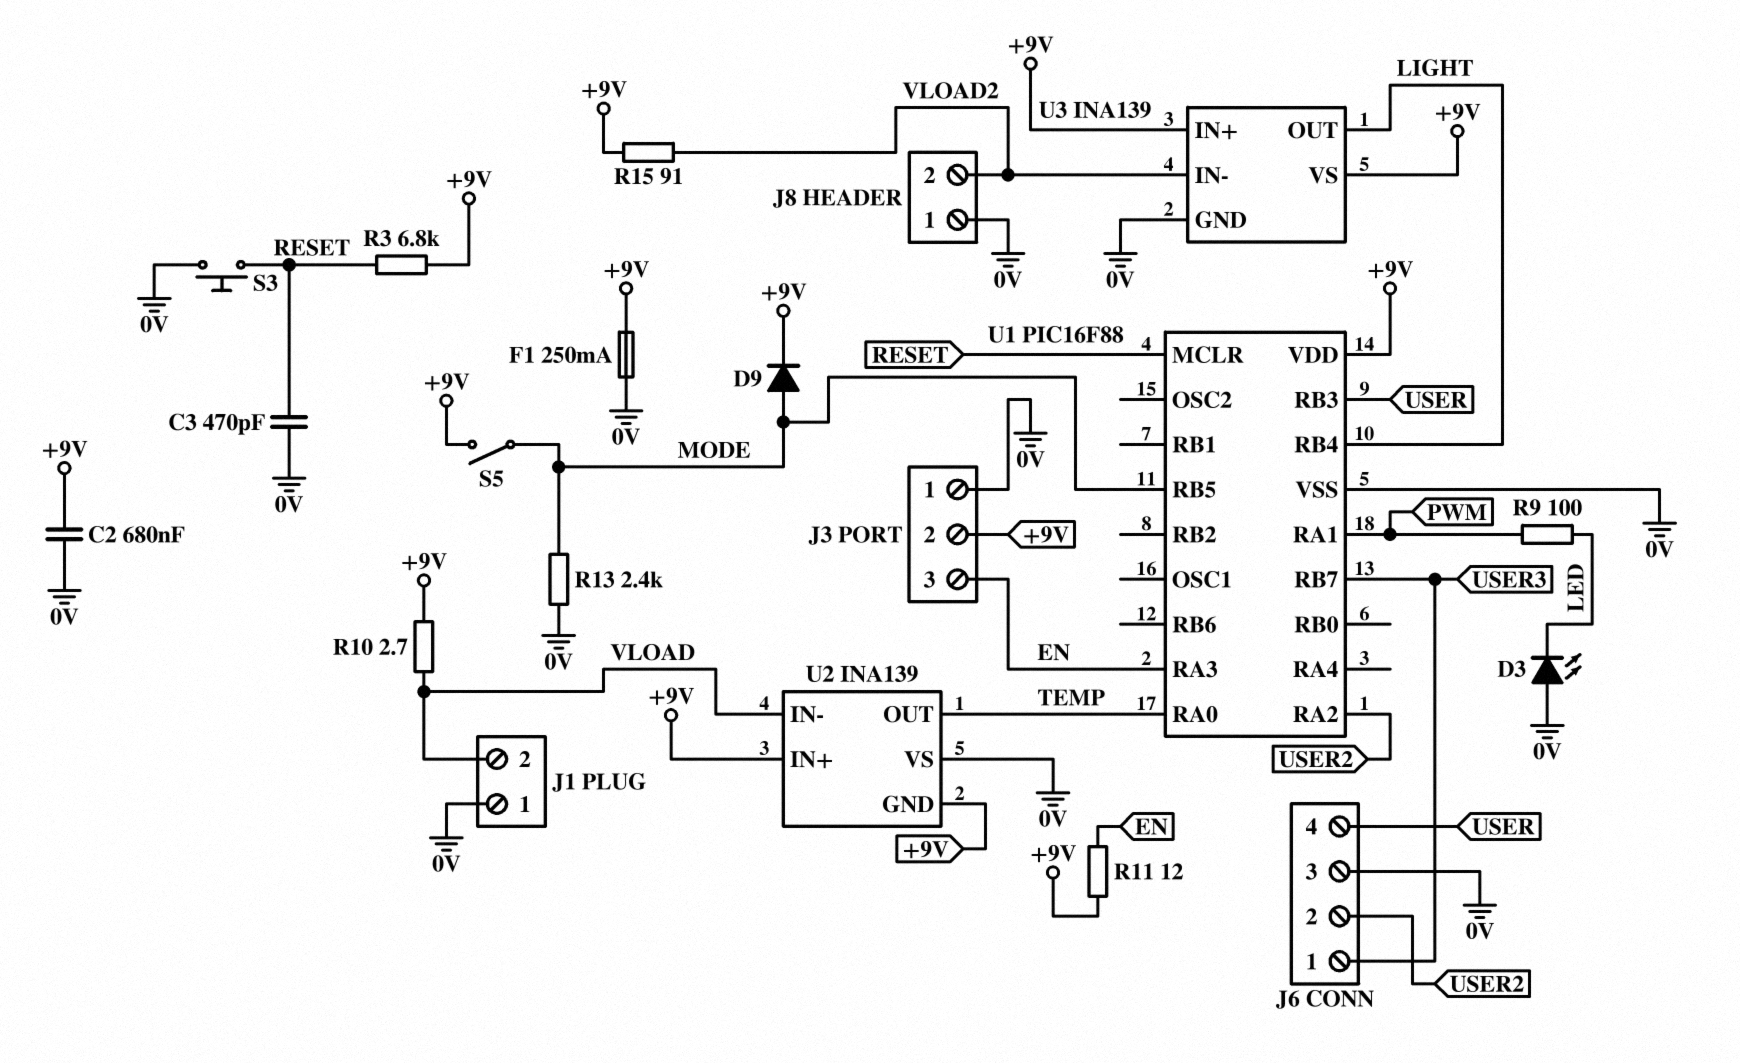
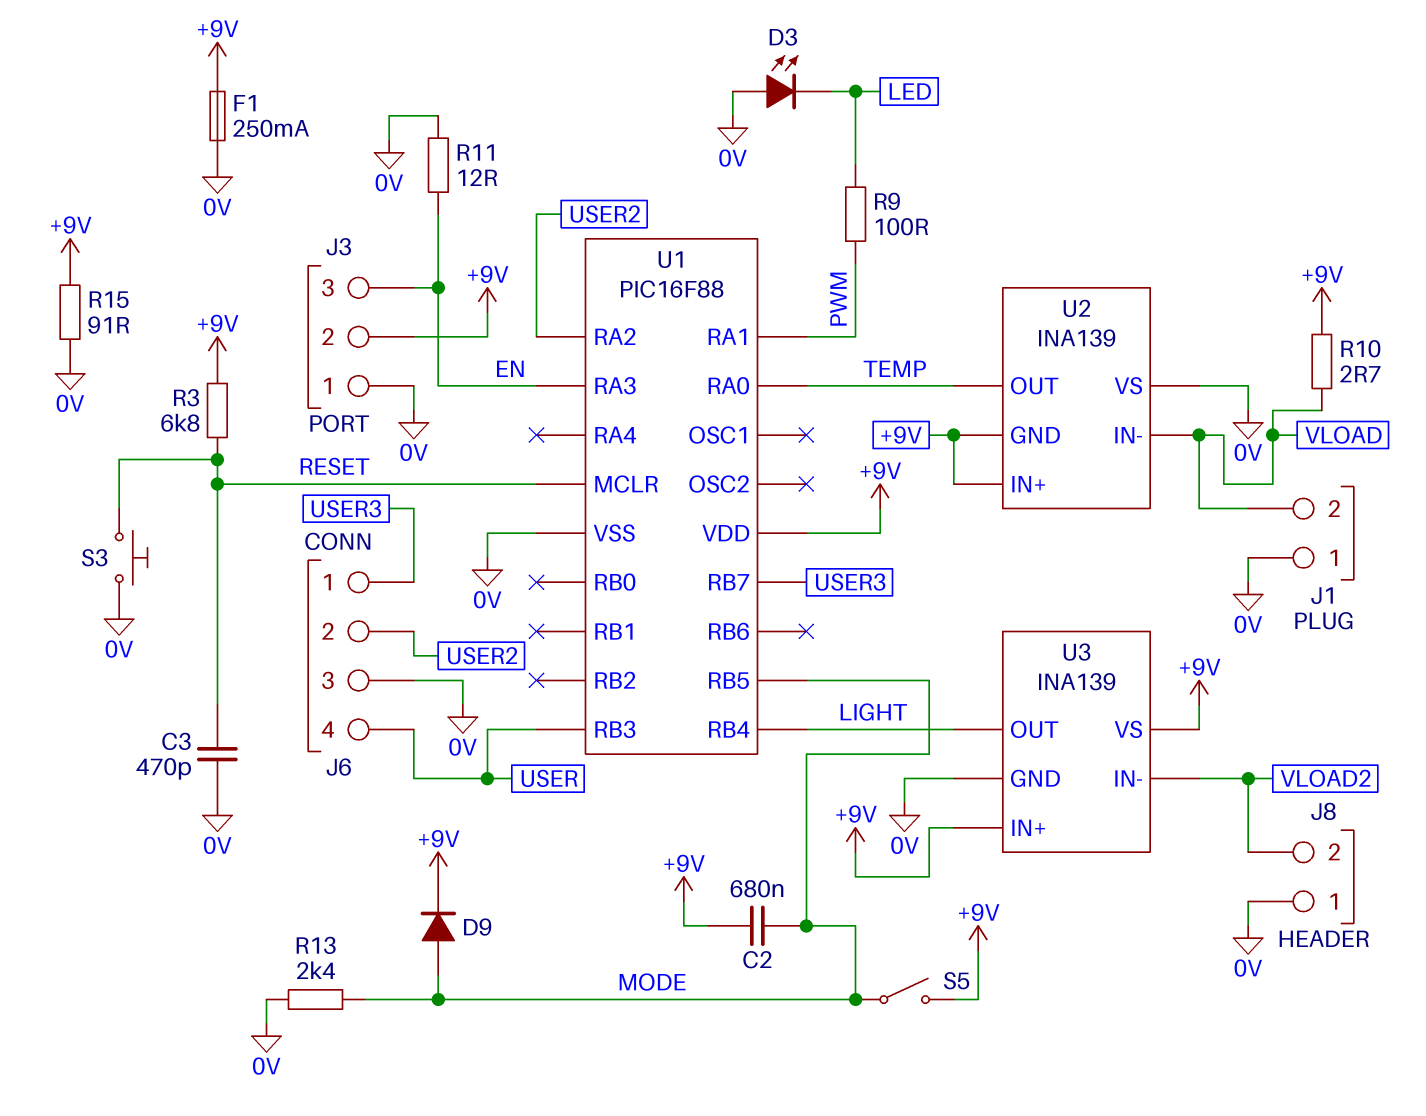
C2: 680nF (+9V, 0V) -> 680nF (+9V, MODE)
R11: 12 (+9V, EN) -> 12 (0V, EN)
R15: 91 (+9V, VLOAD2) -> 91 (+9V, 0V)

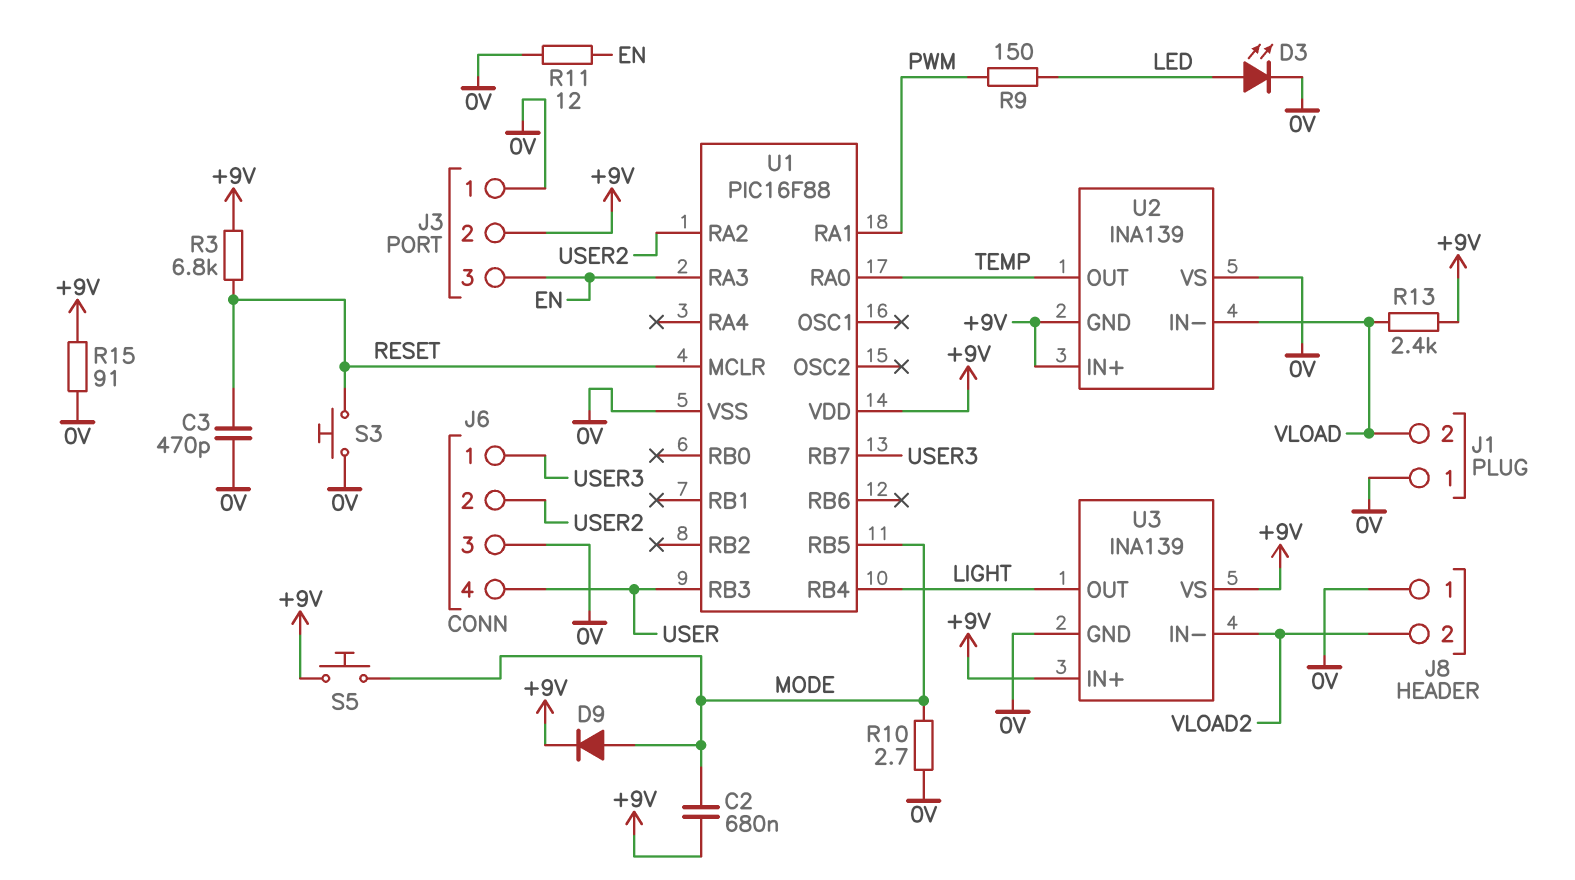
D3: LED (A 0V, K LED) -> LED (A LED, K 0V)
F1: 250mA (+9V, 0V) -> none
R9: 100 (LED, PWM) -> 150 (LED, PWM)
R10: 2.7 (+9V, VLOAD) -> 2.7 (0V, MODE)
R13: 2.4k (0V, MODE) -> 2.4k (+9V, VLOAD)
S5: switch (+9V, MODE) -> button (+9V, MODE)

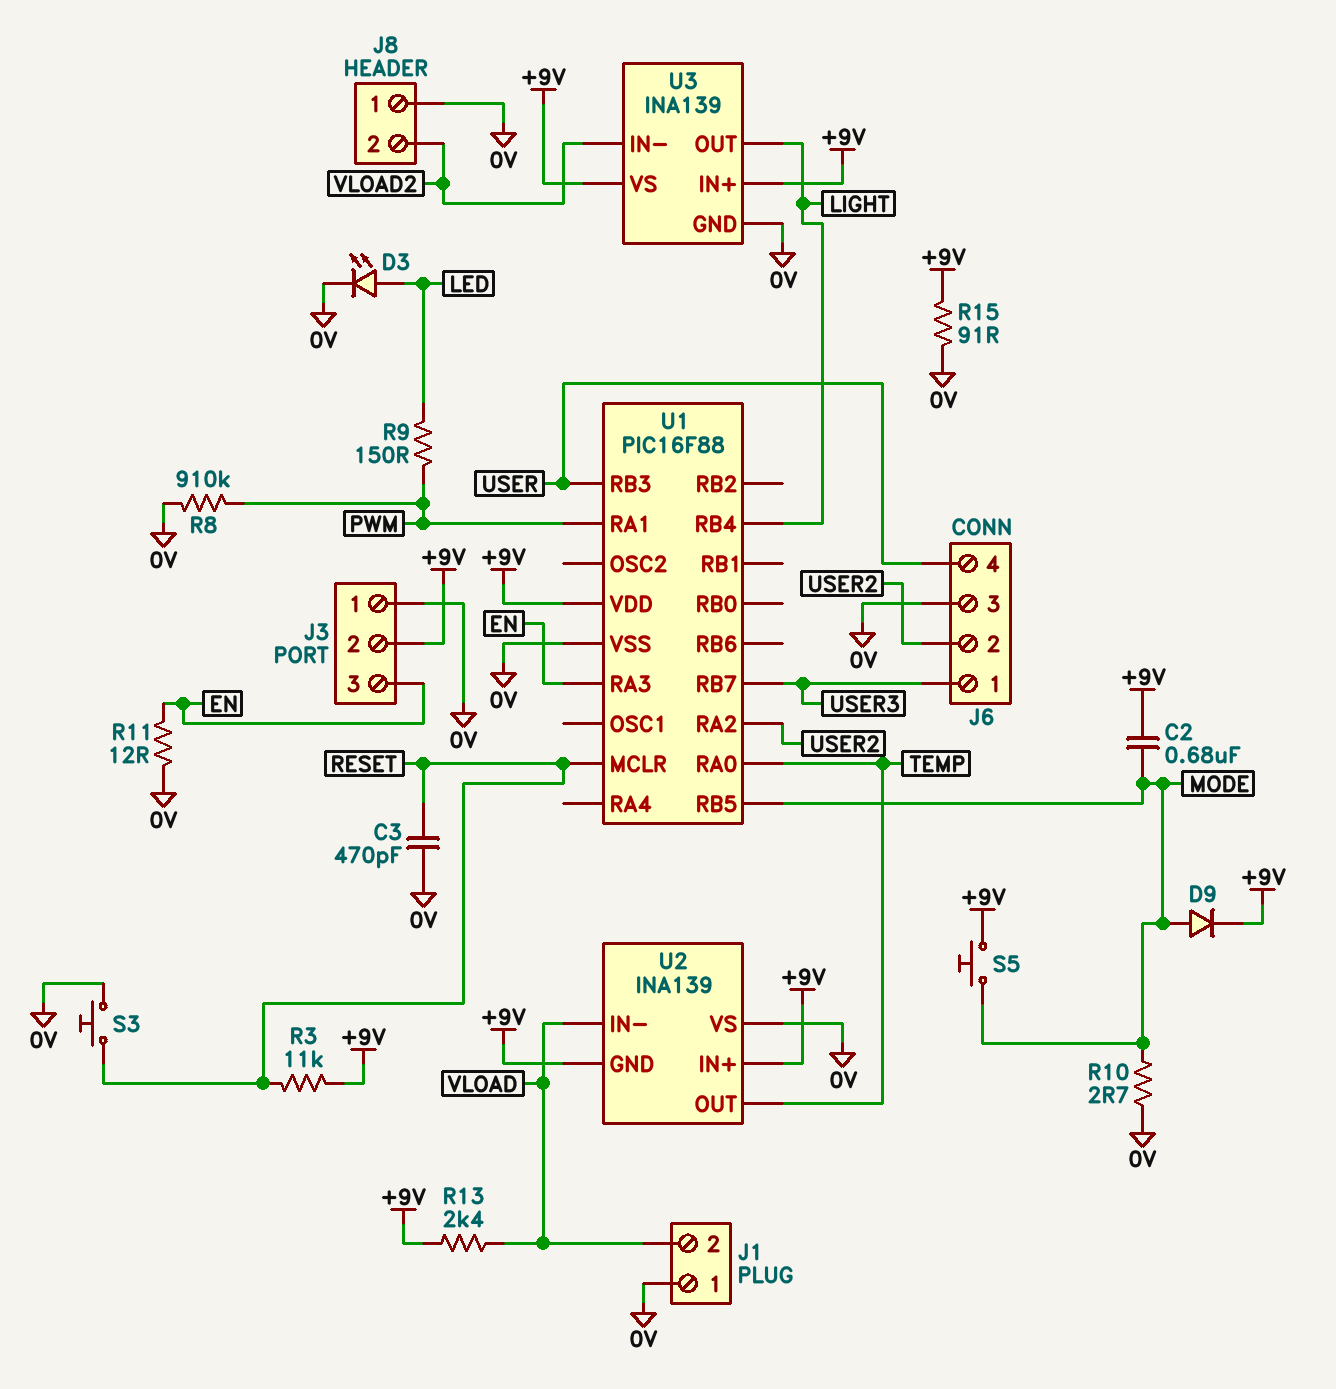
R3: 6.8k (+9V, RESET) -> 11k (+9V, RESET)
R8: none -> 910k (0V, PWM)

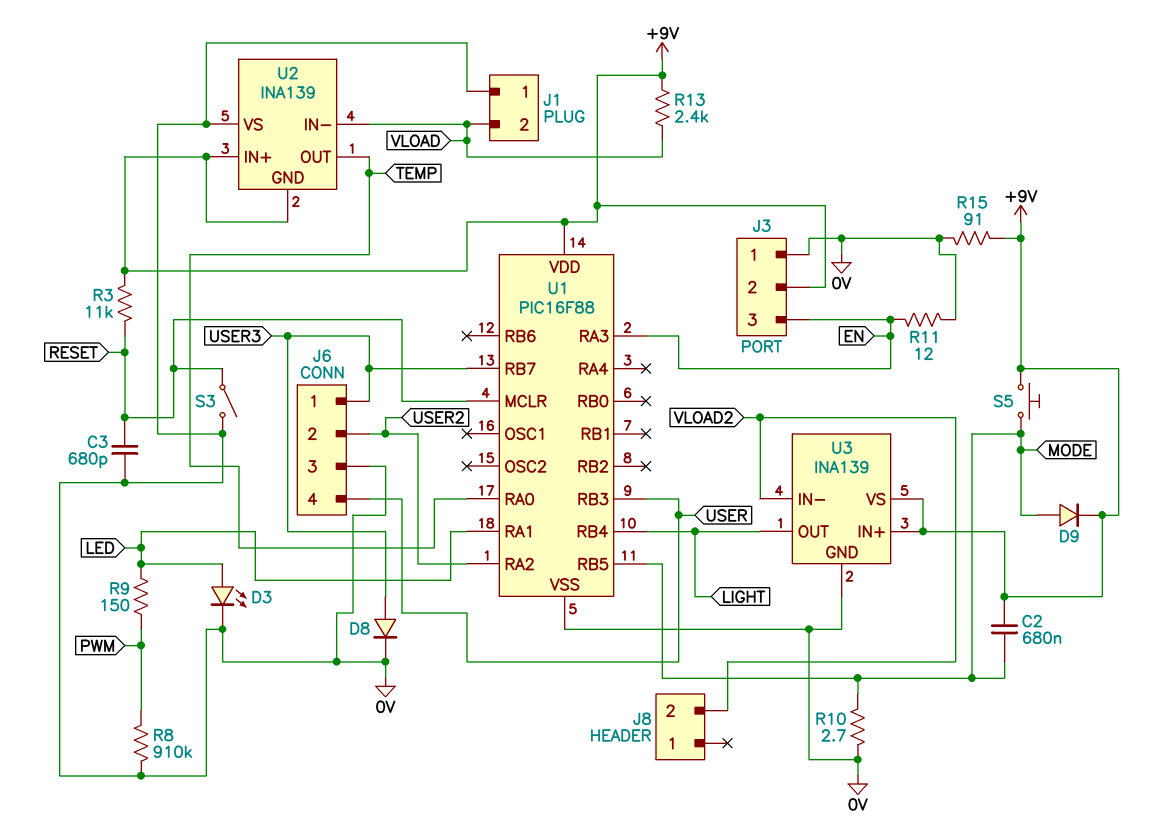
C3: 470pF (0V, RESET) -> 680pF (0V, RESET)
D8: none -> diode (A USER3, K 0V)
J8 pin 1: 0V -> none
S3: button (0V, RESET) -> switch (0V, RESET)
U1 pin RA1: PWM -> LED

